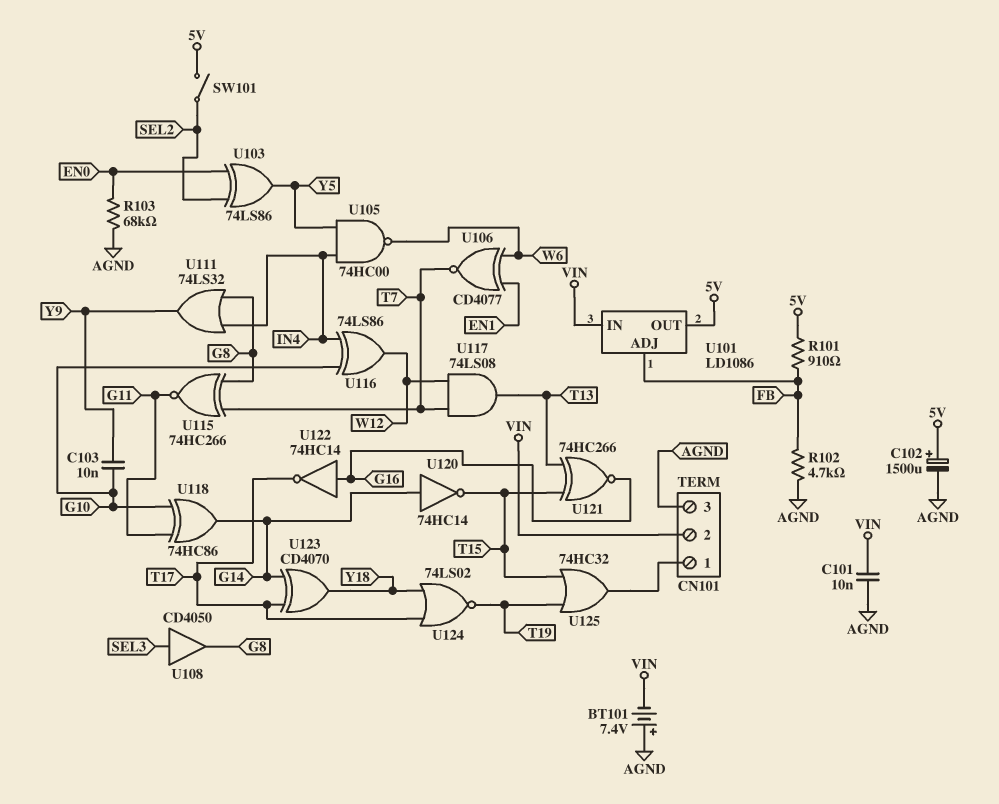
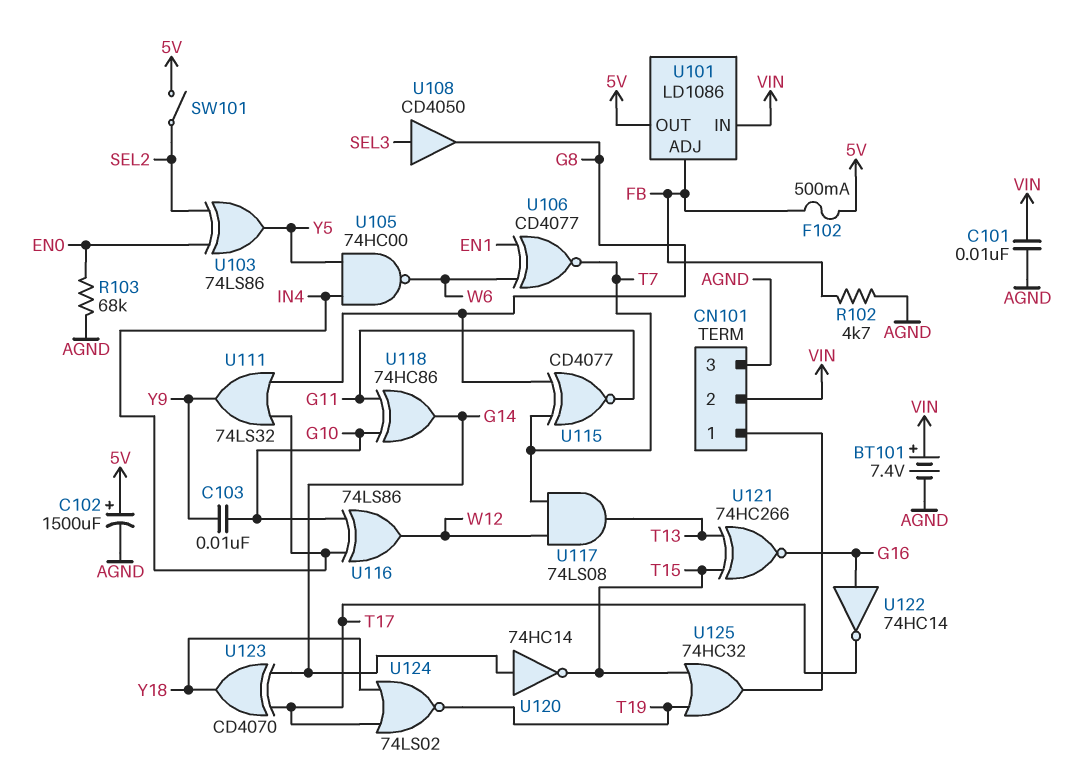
BT101: 7.4V (plus AGND, minus VIN) -> 7.4V (plus VIN, minus AGND)
F102: none -> 500mA (5V, FB)
R101: 910 (5V, FB) -> none
U115: XNOR 74HC266 (in G8, in T7, out G11) -> XNOR CD4077 (in G8, in T7, out G11)

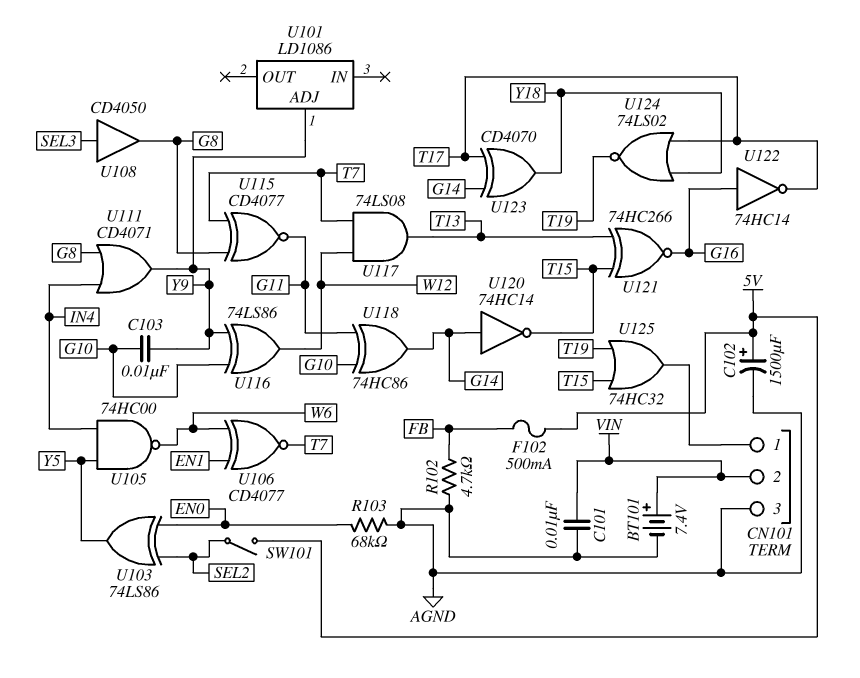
U101 pin ADJ: FB -> Y9
U101 pin IN: VIN -> none
U101 pin OUT: 5V -> none
U111: OR 74LS32 (in G8, in IN4, out Y9) -> OR CD4071 (in G8, in IN4, out Y9)
U116: XOR 74LS86 (in G10, in IN4, out W12) -> XOR 74LS86 (in G10, in Y9, out W12)

